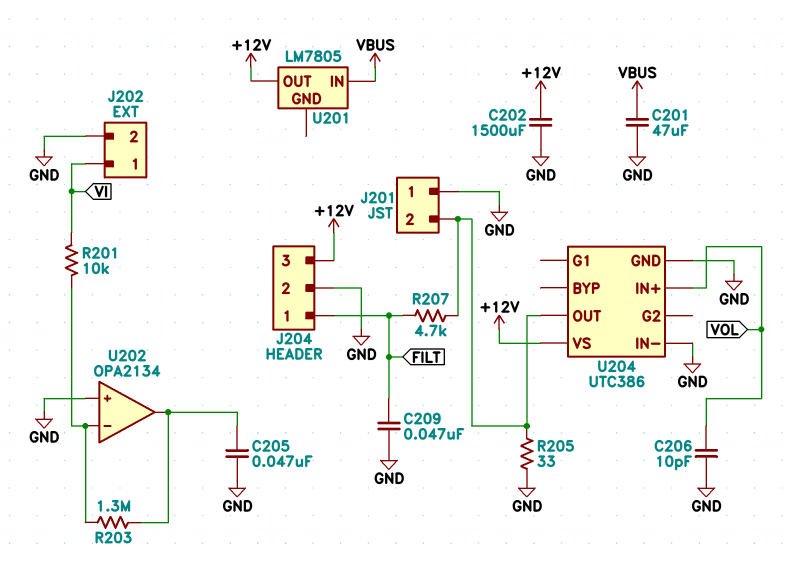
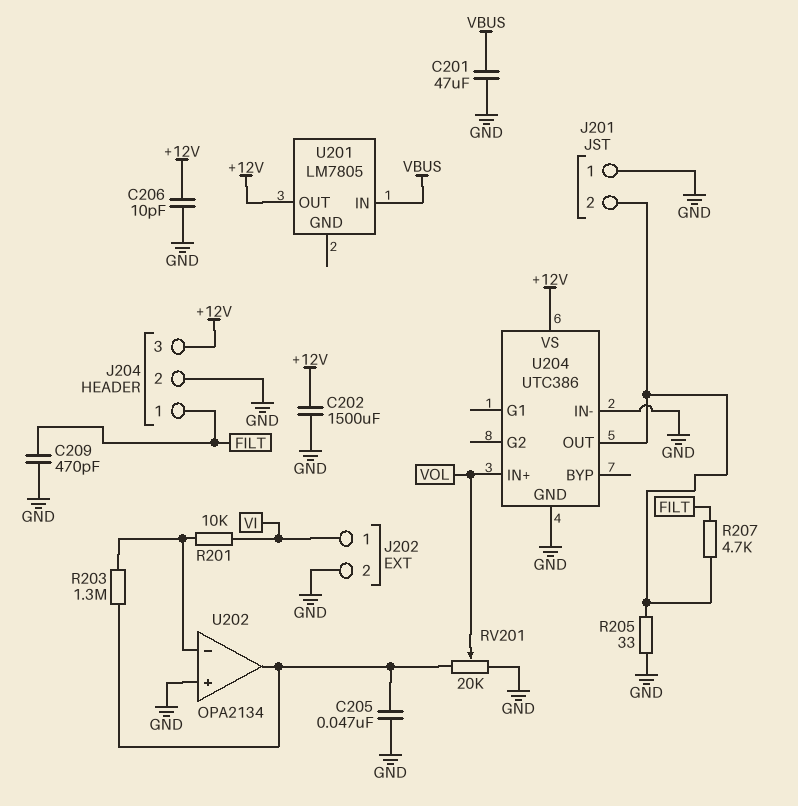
C206: 10pF (GND, VOL) -> 10pF (+12V, GND)
C209: 47nF (FILT, GND) -> 470pF (FILT, GND)
RV201: none -> 20k (GND, U202/out, wiper VOL)

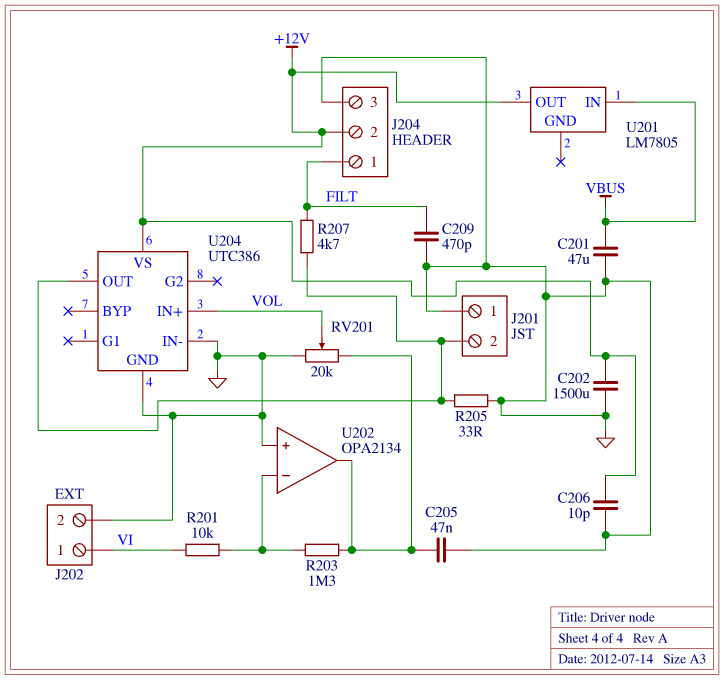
J204 pin 2: GND -> +12V
J204 pin 3: +12V -> GND

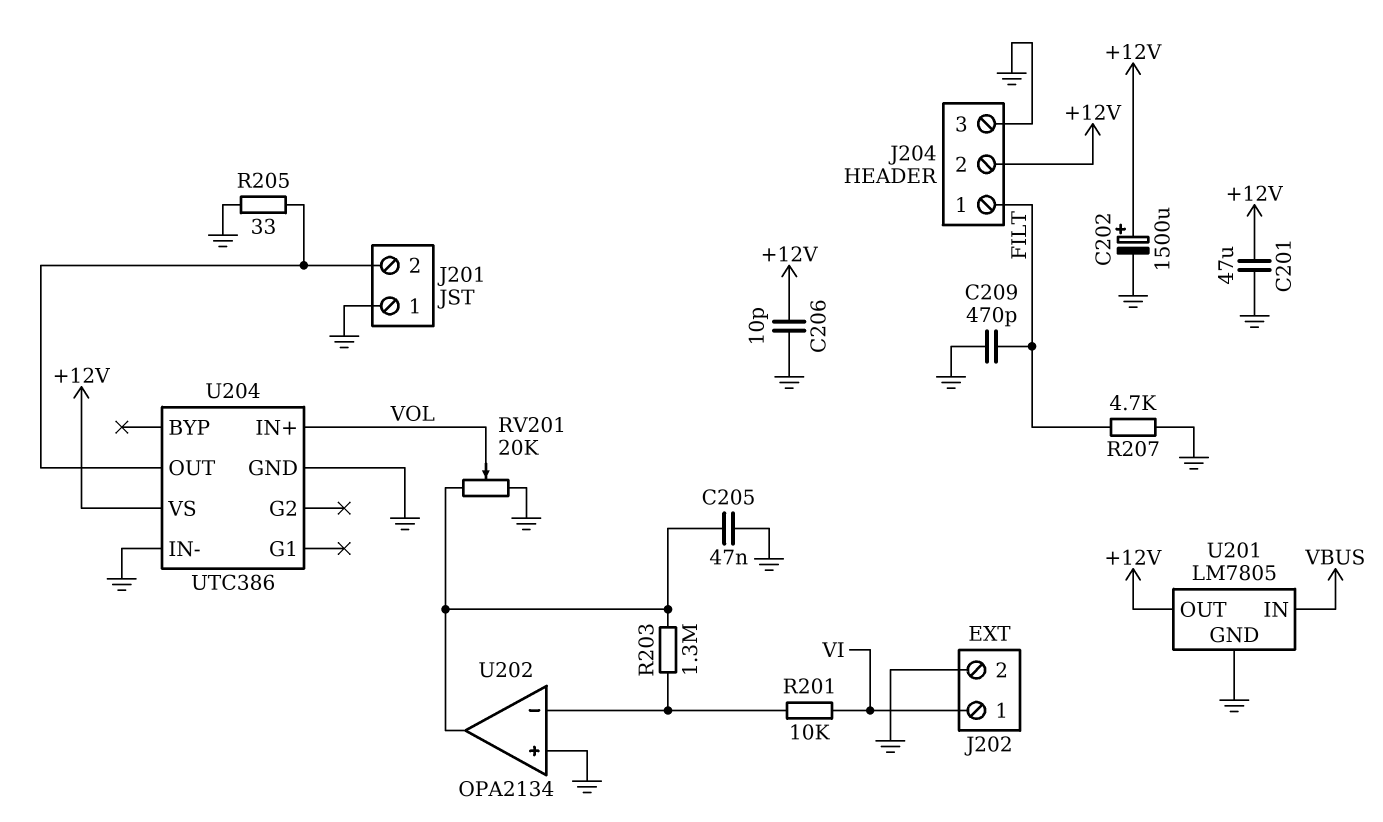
C201: 47uF (GND, VBUS) -> 47uF (+12V, GND)
C202: 1500uF (+12V, GND) -> 1500uF (plus +12V, minus GND)
R207: 4.7k (FILT, J201/2) -> 4.7k (FILT, GND)
U201 pin GND: none -> GND

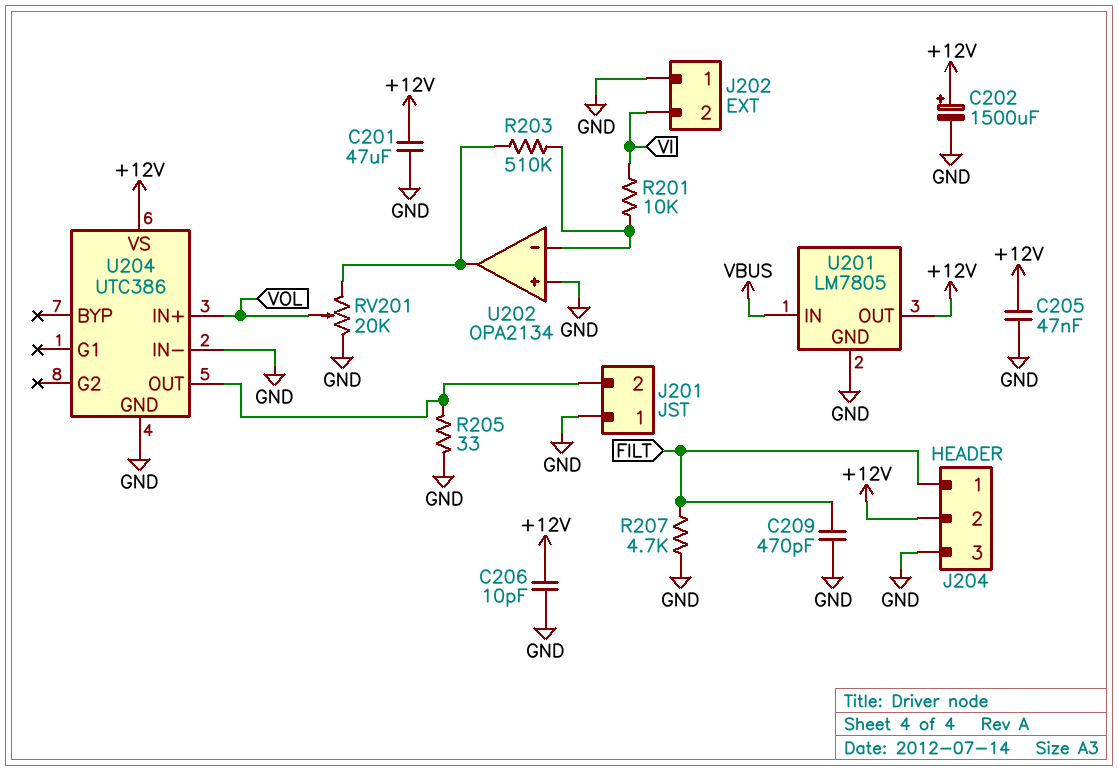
C205: 47nF (GND, U202/out) -> 47nF (+12V, GND)
J202 pin 1: VI -> GND
J202 pin 2: GND -> VI
R203: 1.3M (U202/in-, U202/out) -> 510k (U202/in-, U202/out)

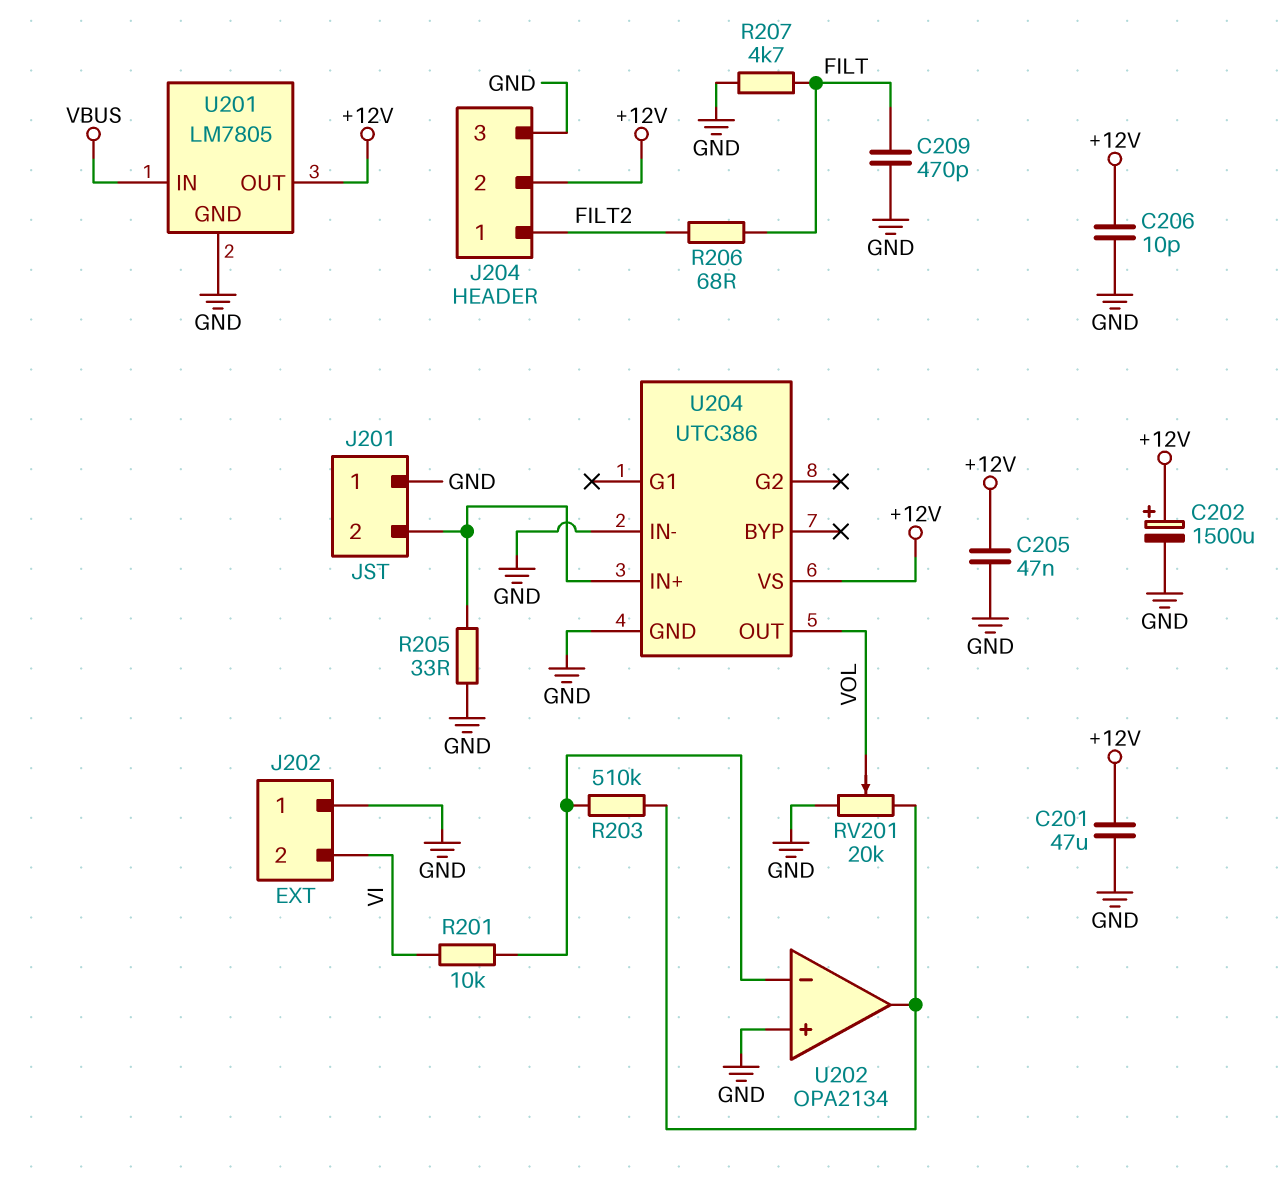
J204 pin 1: FILT -> FILT2
R206: none -> 68 (FILT, FILT2)
U204 pin IN+: VOL -> J201/2
U204 pin OUT: J201/2 -> VOL

